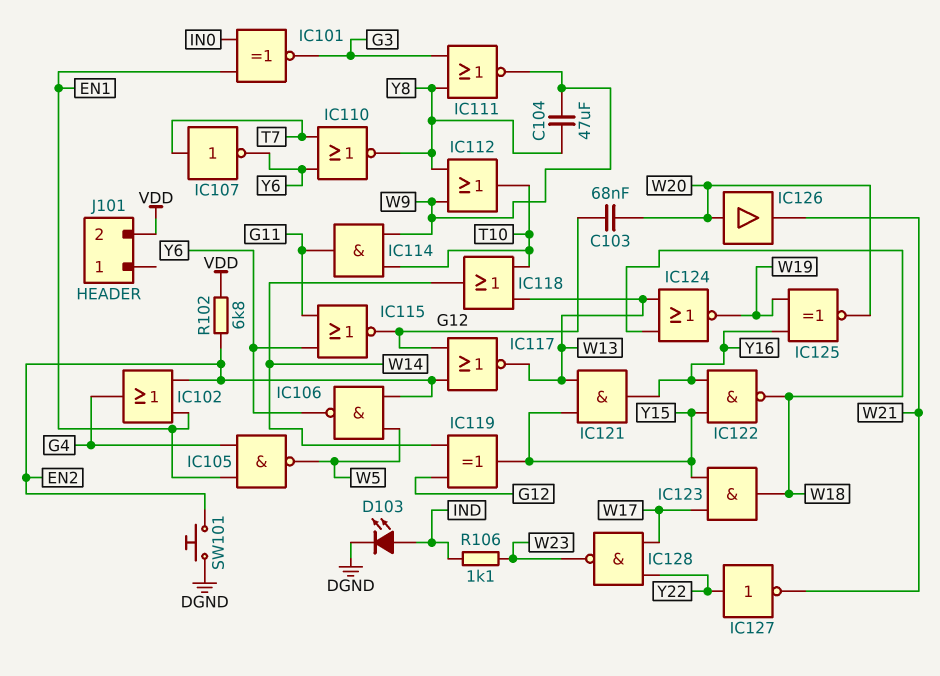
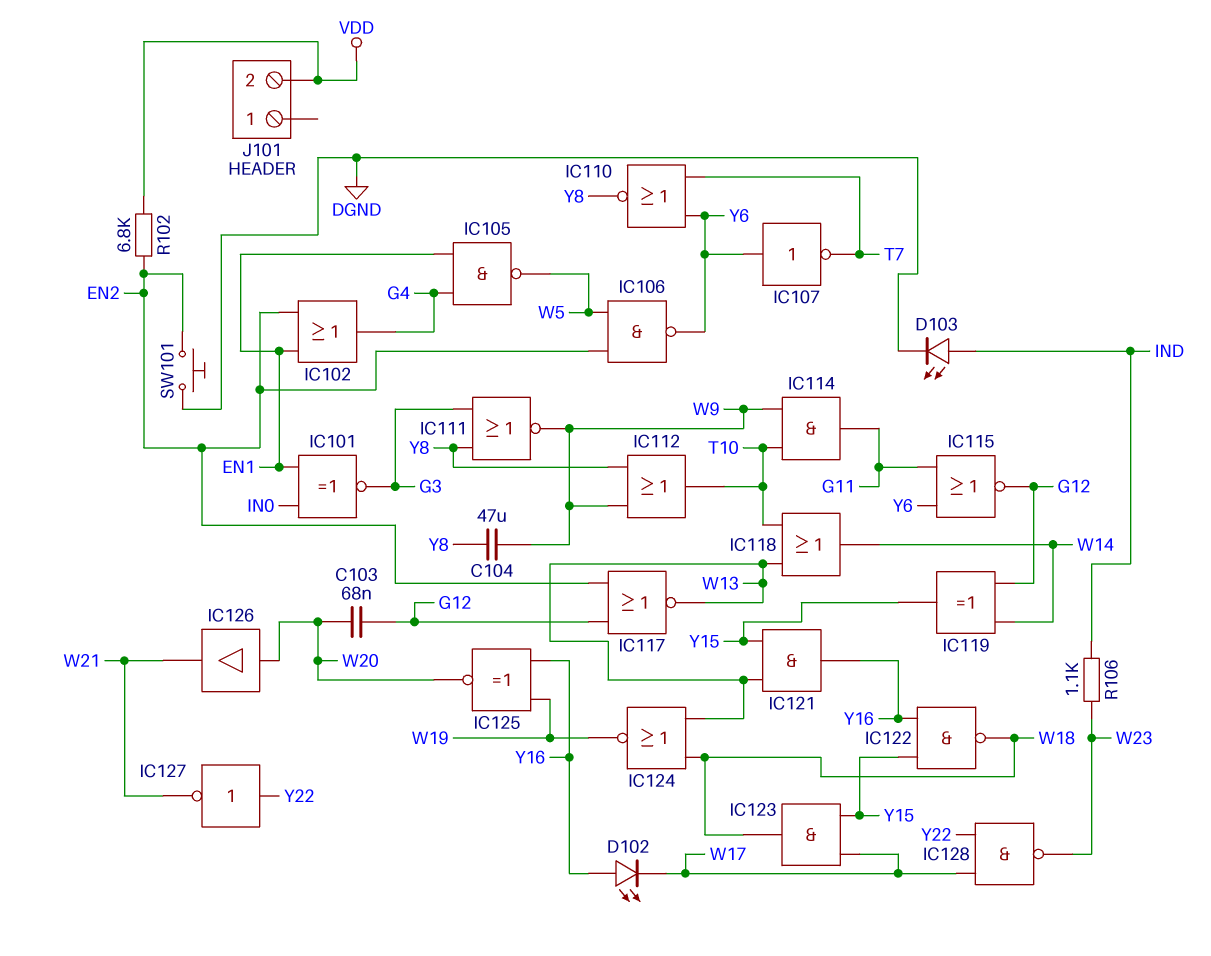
D102: none -> LED (A Y16, K W17)
IC107: NOT (in T7, out Y6) -> NOT (in Y6, out T7)

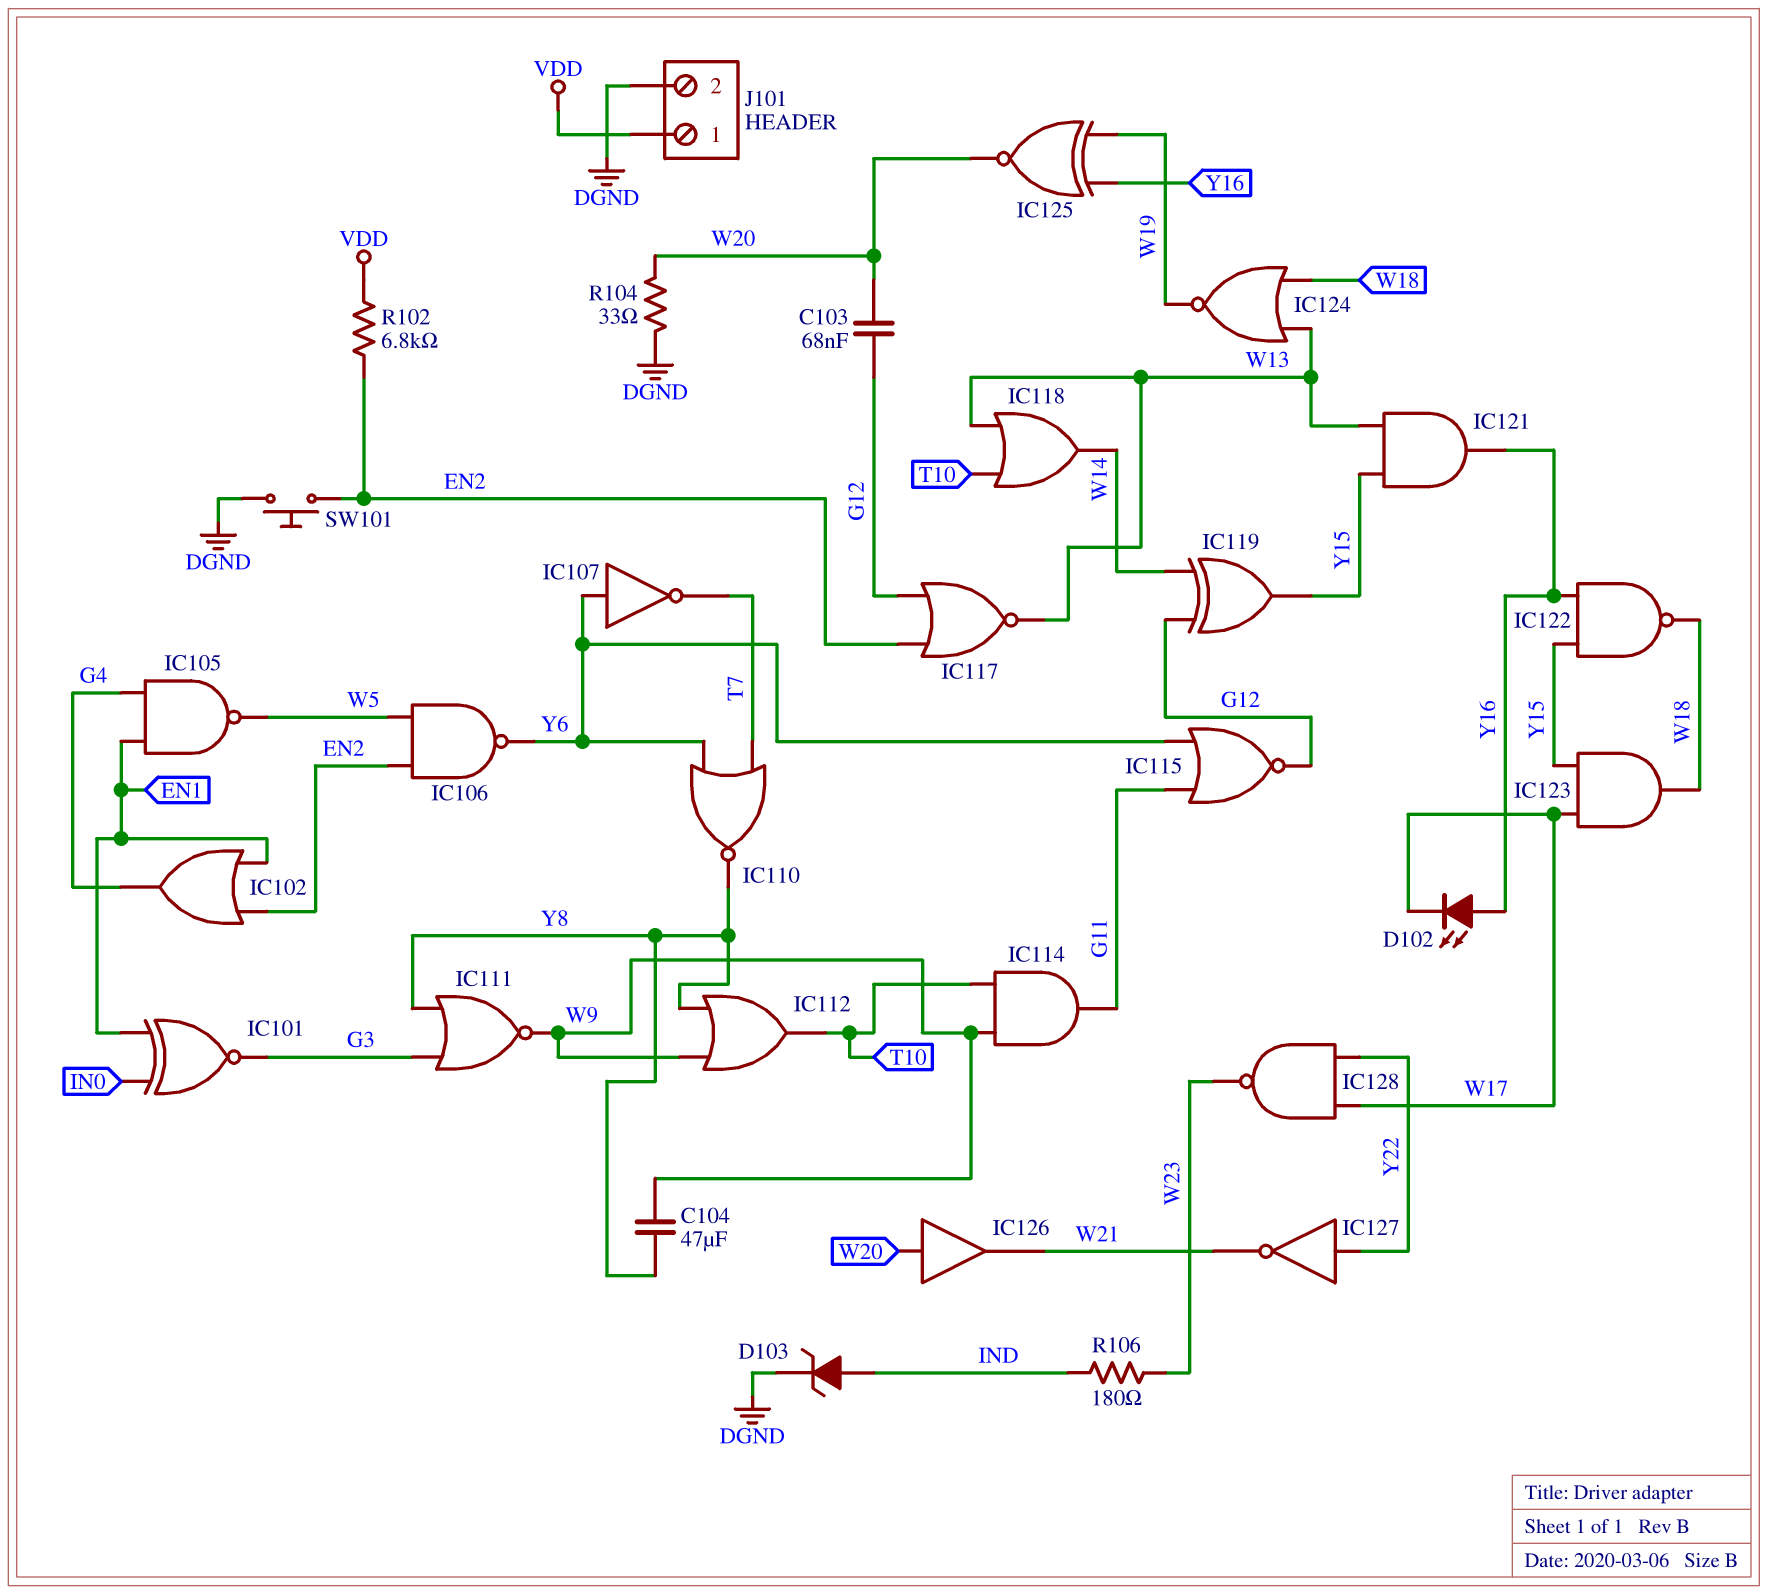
D103: LED (A IND, K DGND) -> zener (A IND, K DGND)
J101 pin 1: none -> VDD
J101 pin 2: VDD -> DGND
R104: none -> 33 (DGND, W20)
R106: 1.1k (IND, W23) -> 180 (IND, W23)

